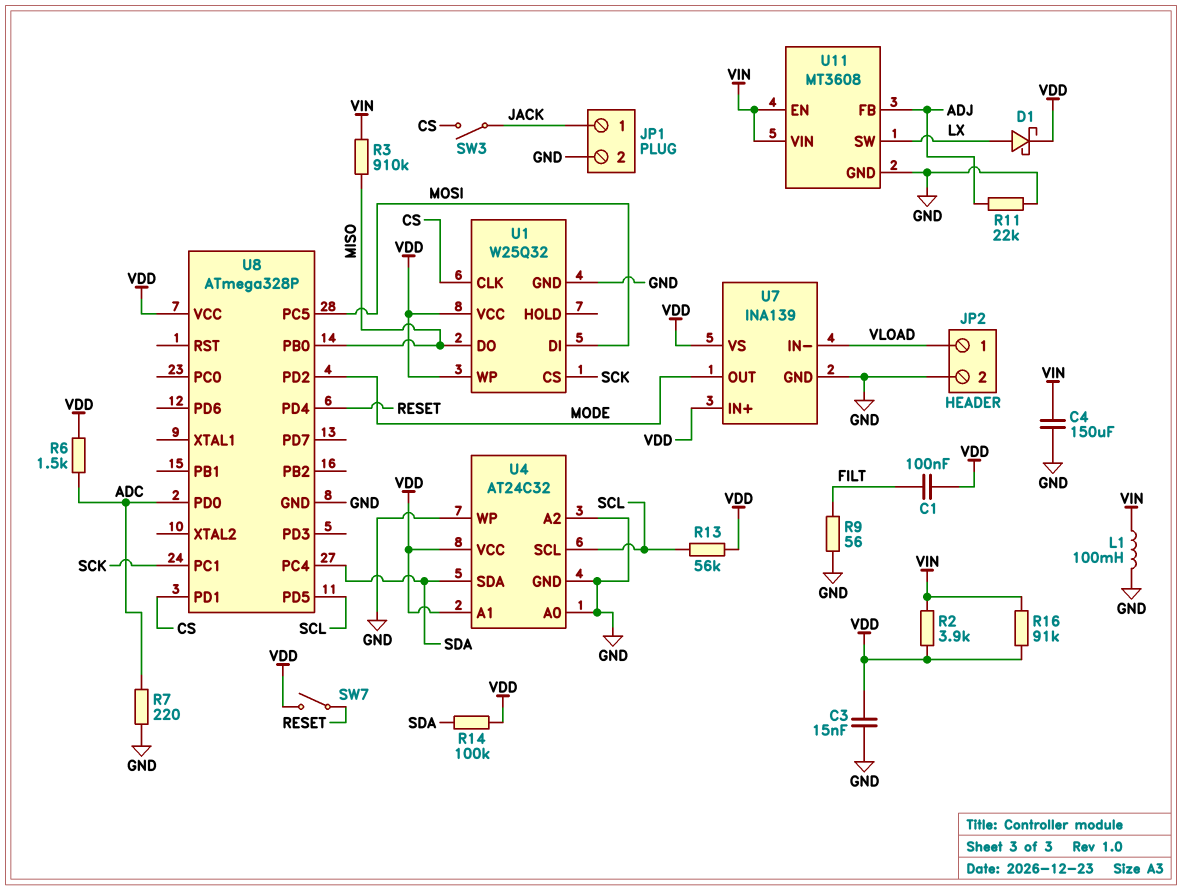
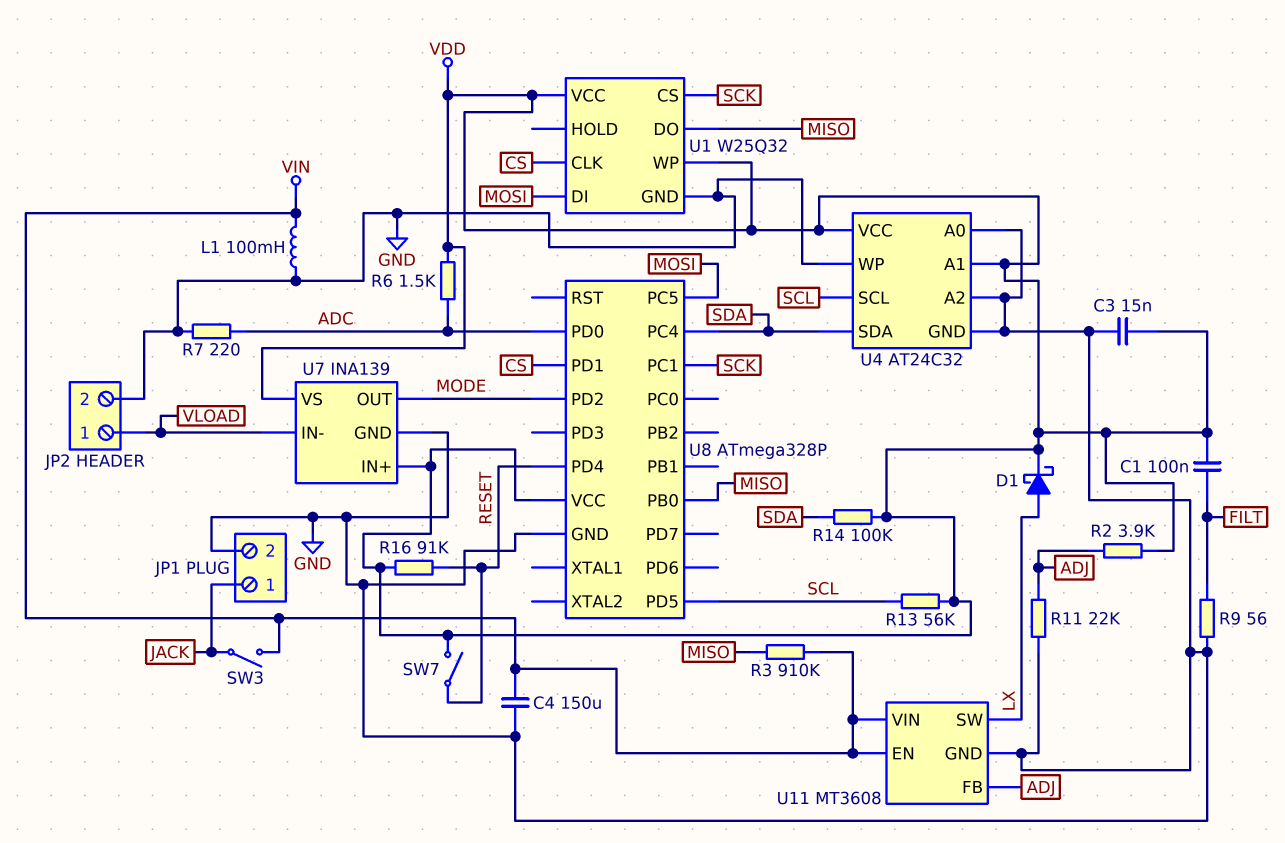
R2: 3.9k (VDD, VIN) -> 3.9k (ADJ, VDD)
R16: 91k (VDD, VIN) -> 91k (RESET, VDD)
SW3: switch (CS, JACK) -> switch (JACK, VIN)

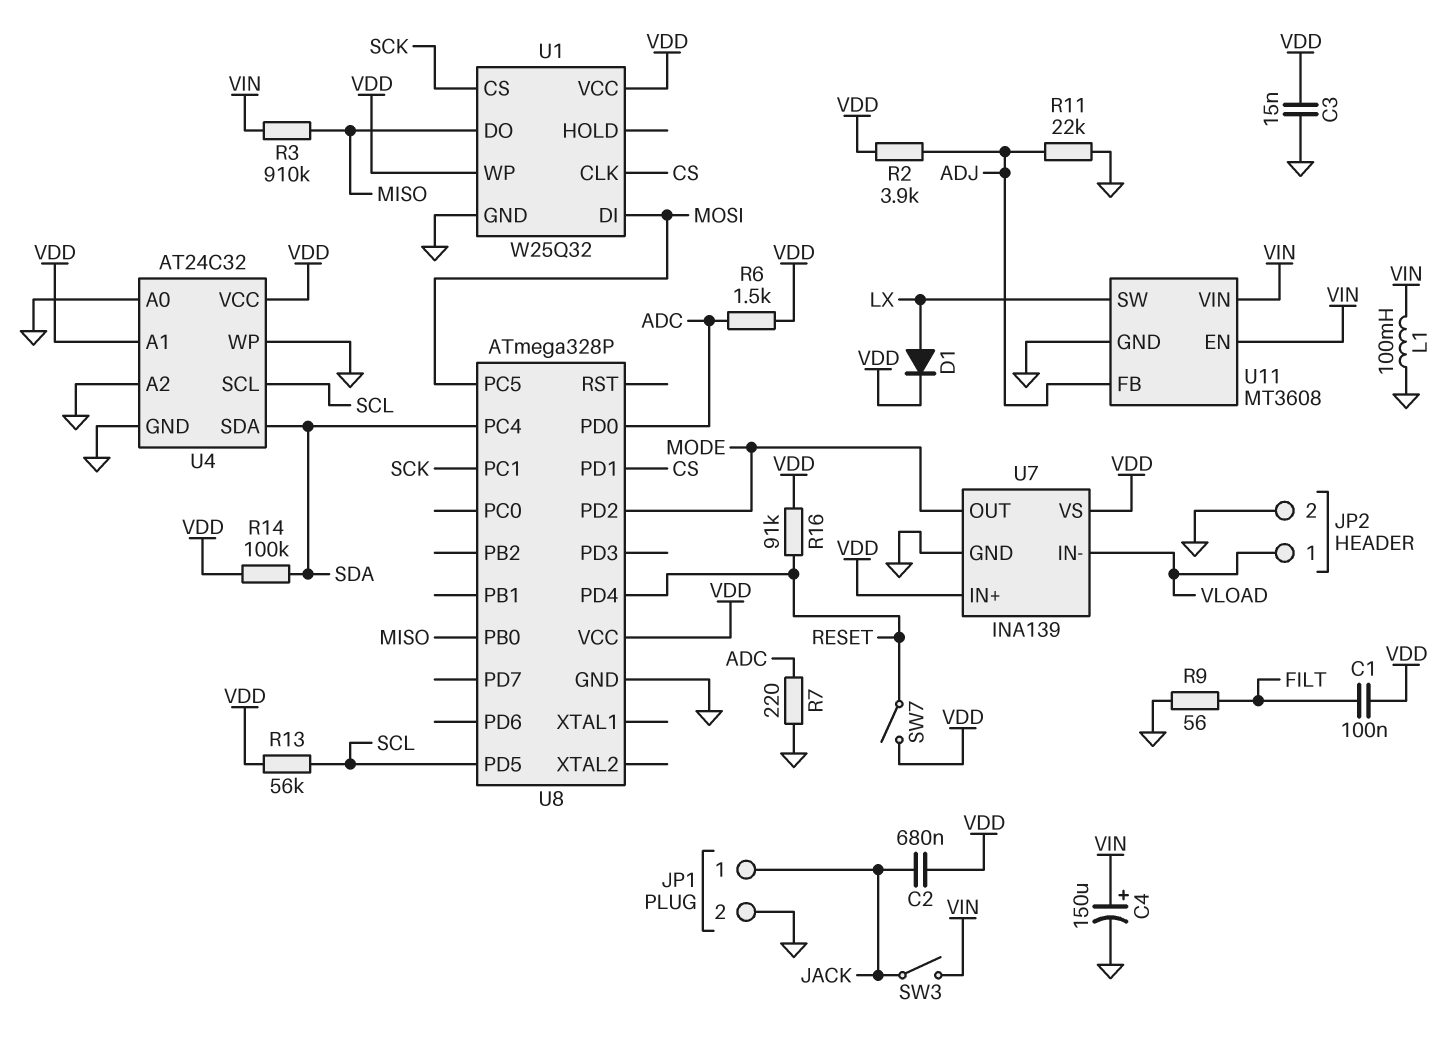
C2: none -> 680nF (JACK, VDD)
C4: 150uF (GND, VIN) -> 150uF (plus VIN, minus GND)
D1: schottky (A LX, K VDD) -> diode (A LX, K VDD)

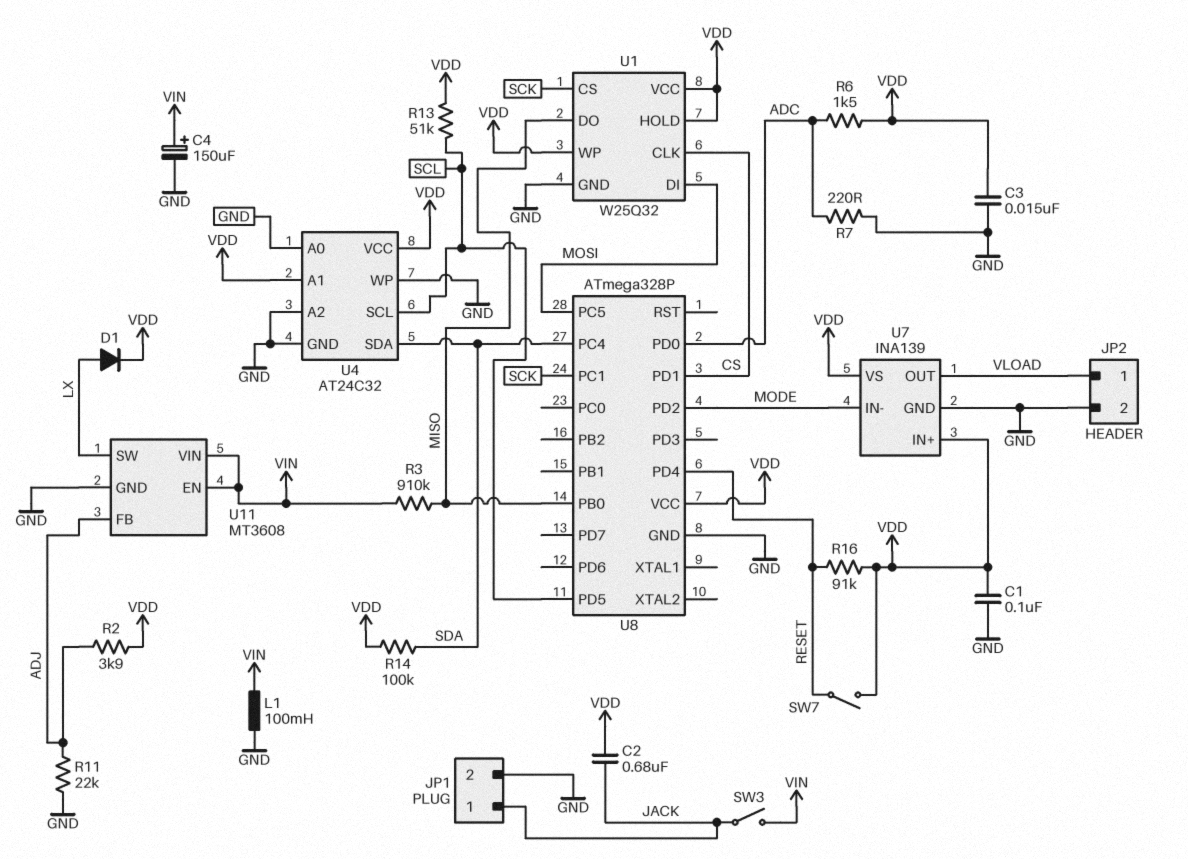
C1: 100nF (FILT, VDD) -> 100nF (GND, VDD)
R9: 56 (FILT, GND) -> none
R13: 56k (SCL, VDD) -> 51k (SCL, VDD)
U1 pin HOLD: none -> VDD
U7 pin IN-: VLOAD -> MODE
U7 pin OUT: MODE -> VLOAD

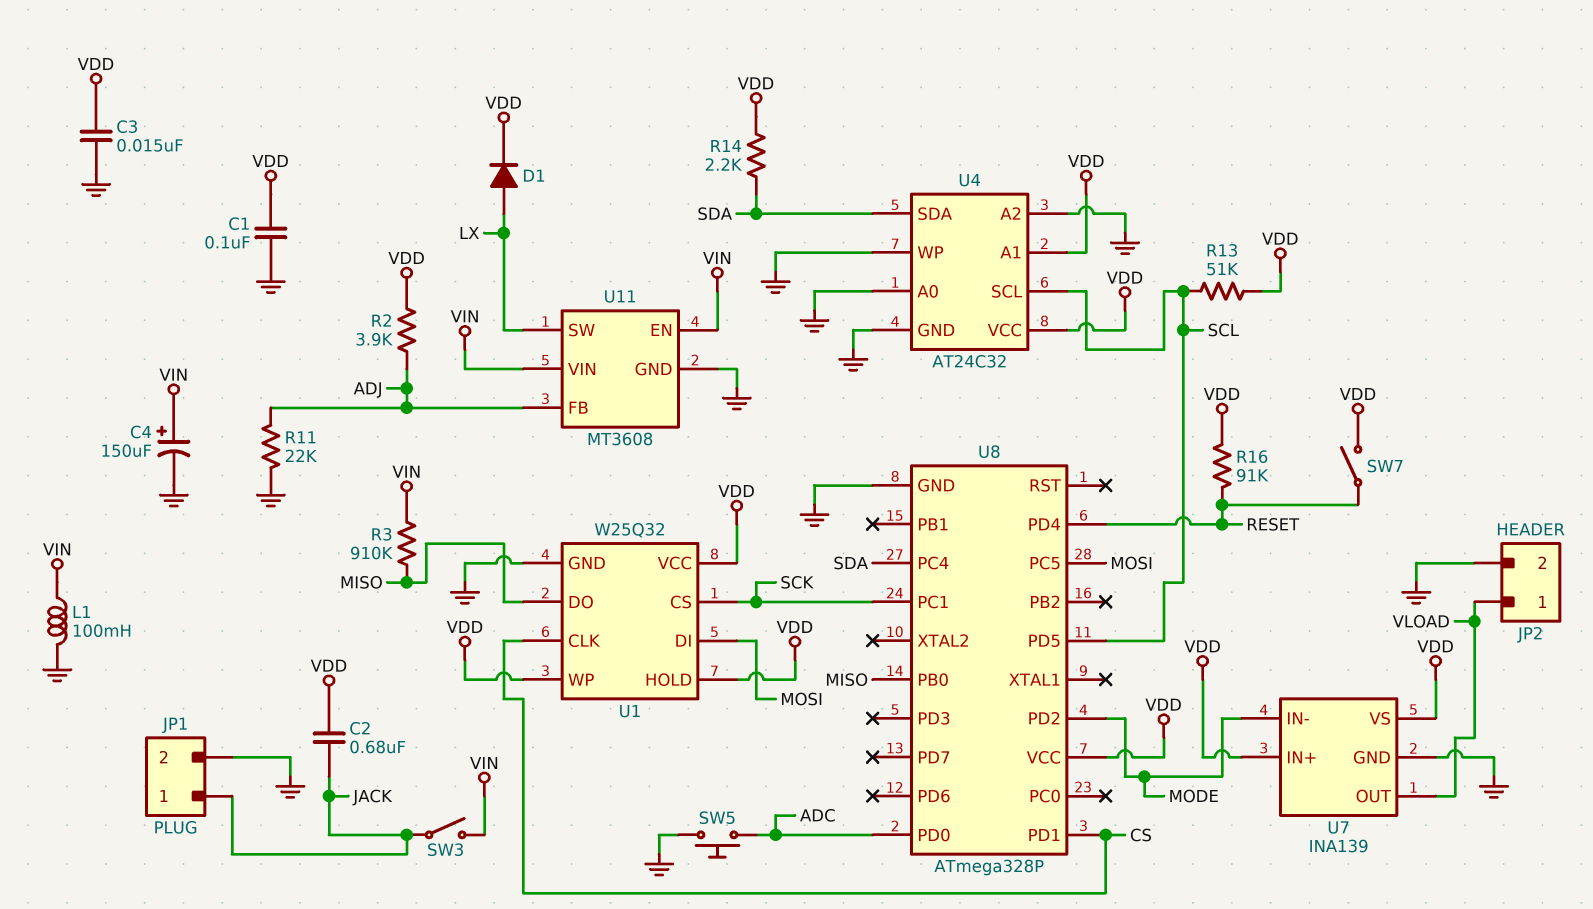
R6: 1.5k (ADC, VDD) -> none
R7: 220 (ADC, GND) -> none
R14: 100k (SDA, VDD) -> 2.2k (SDA, VDD)
SW5: none -> button (ADC, GND)

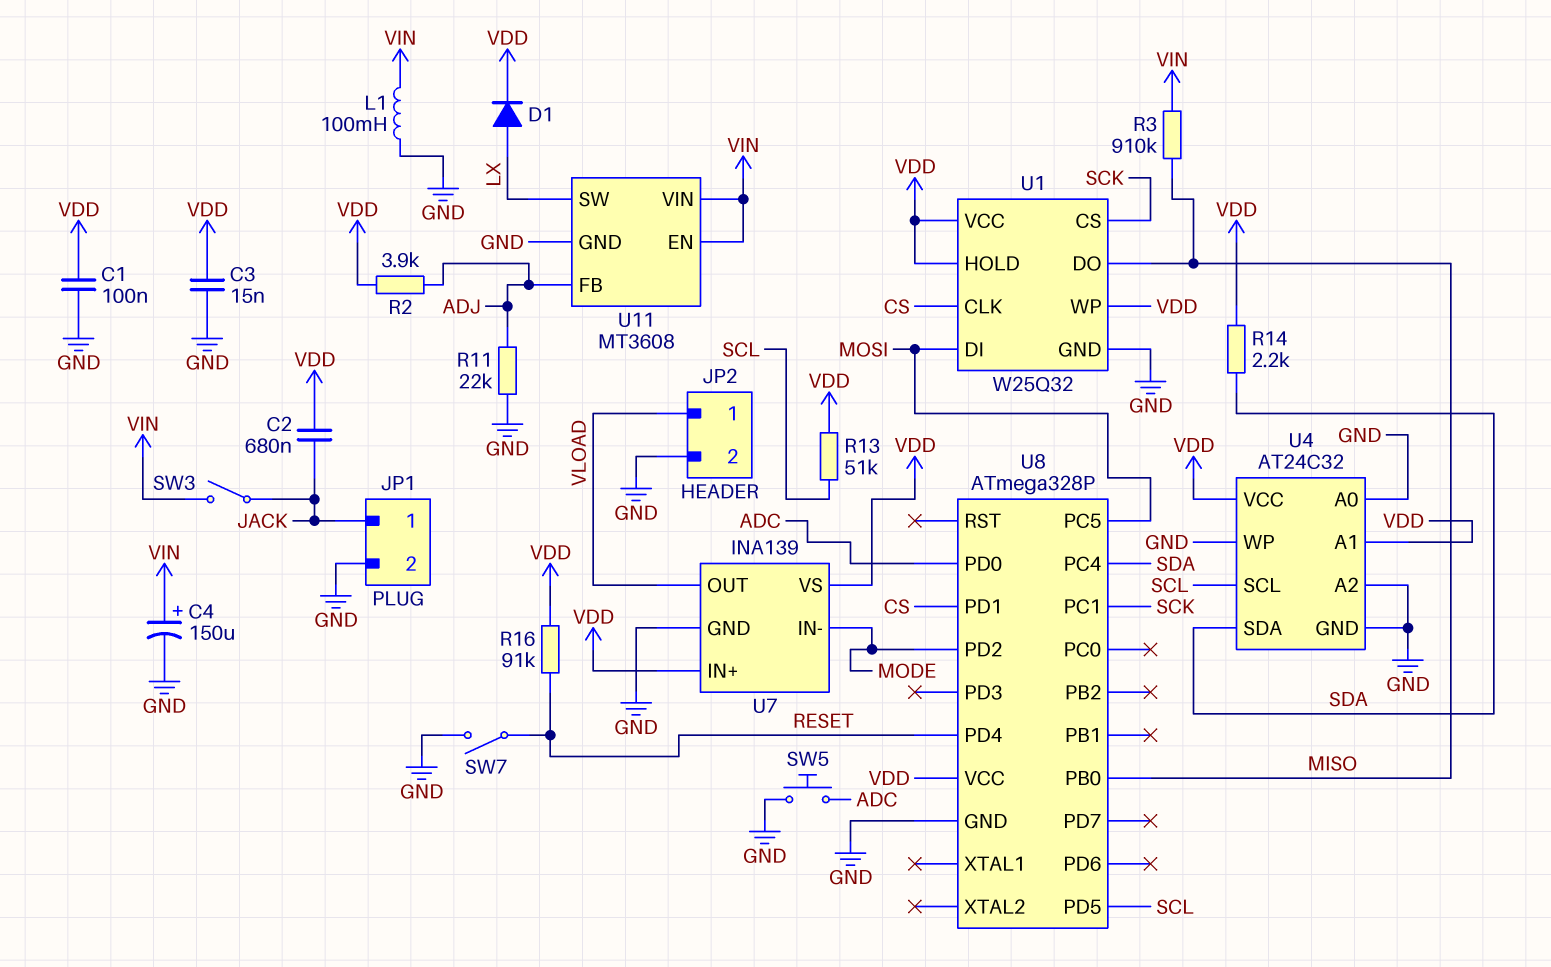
SW7: switch (RESET, VDD) -> switch (GND, RESET)

